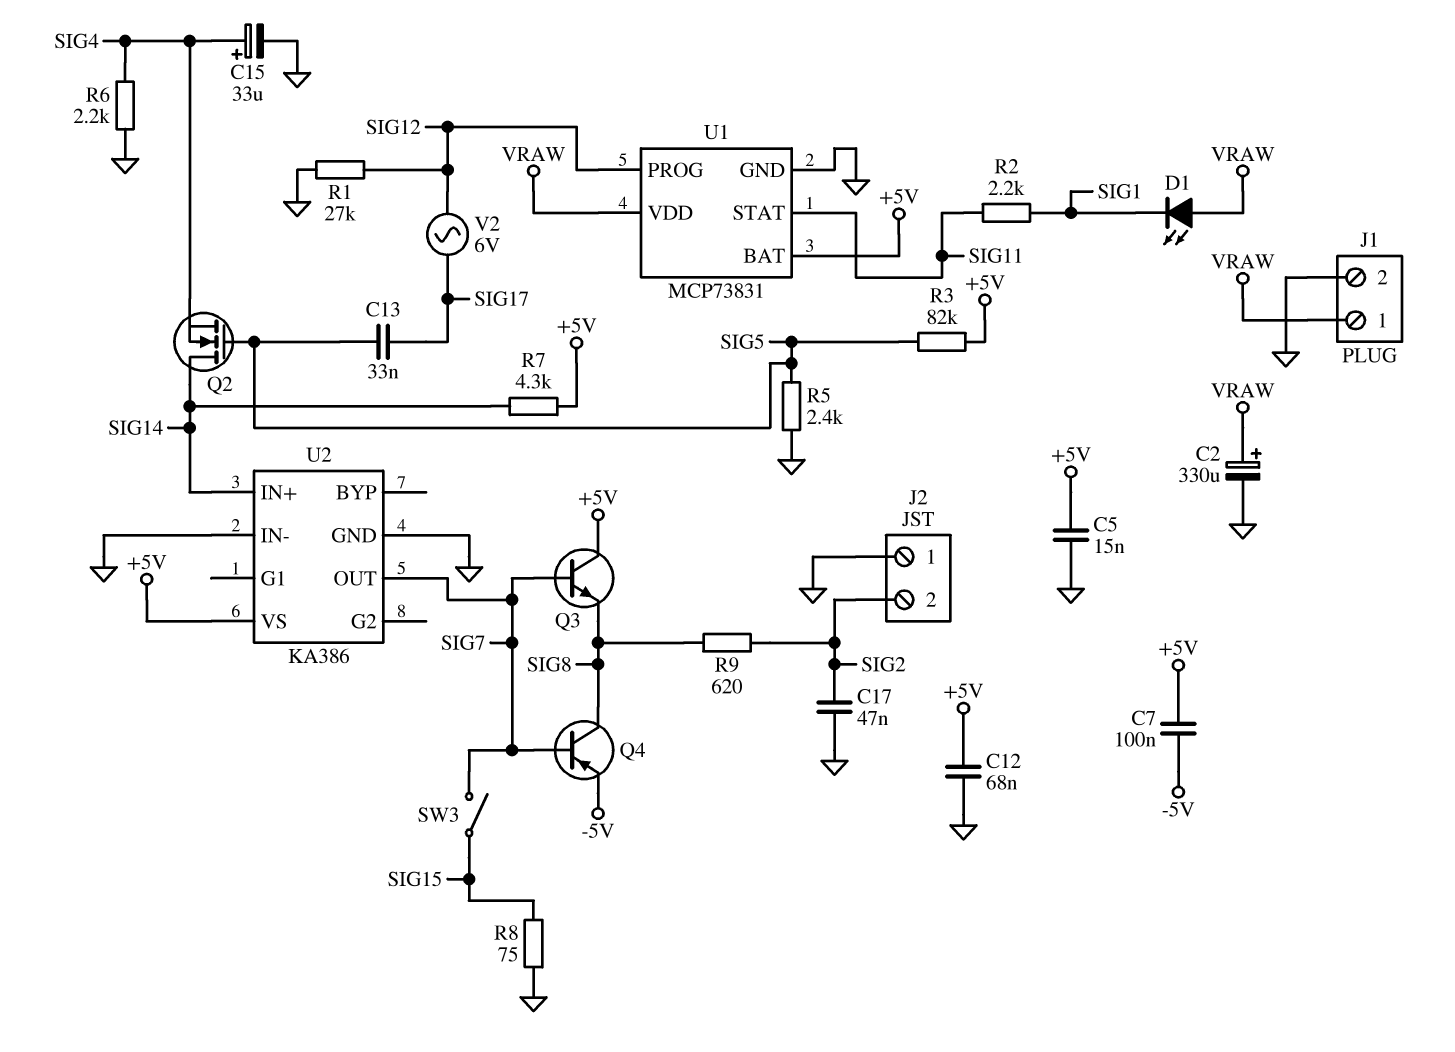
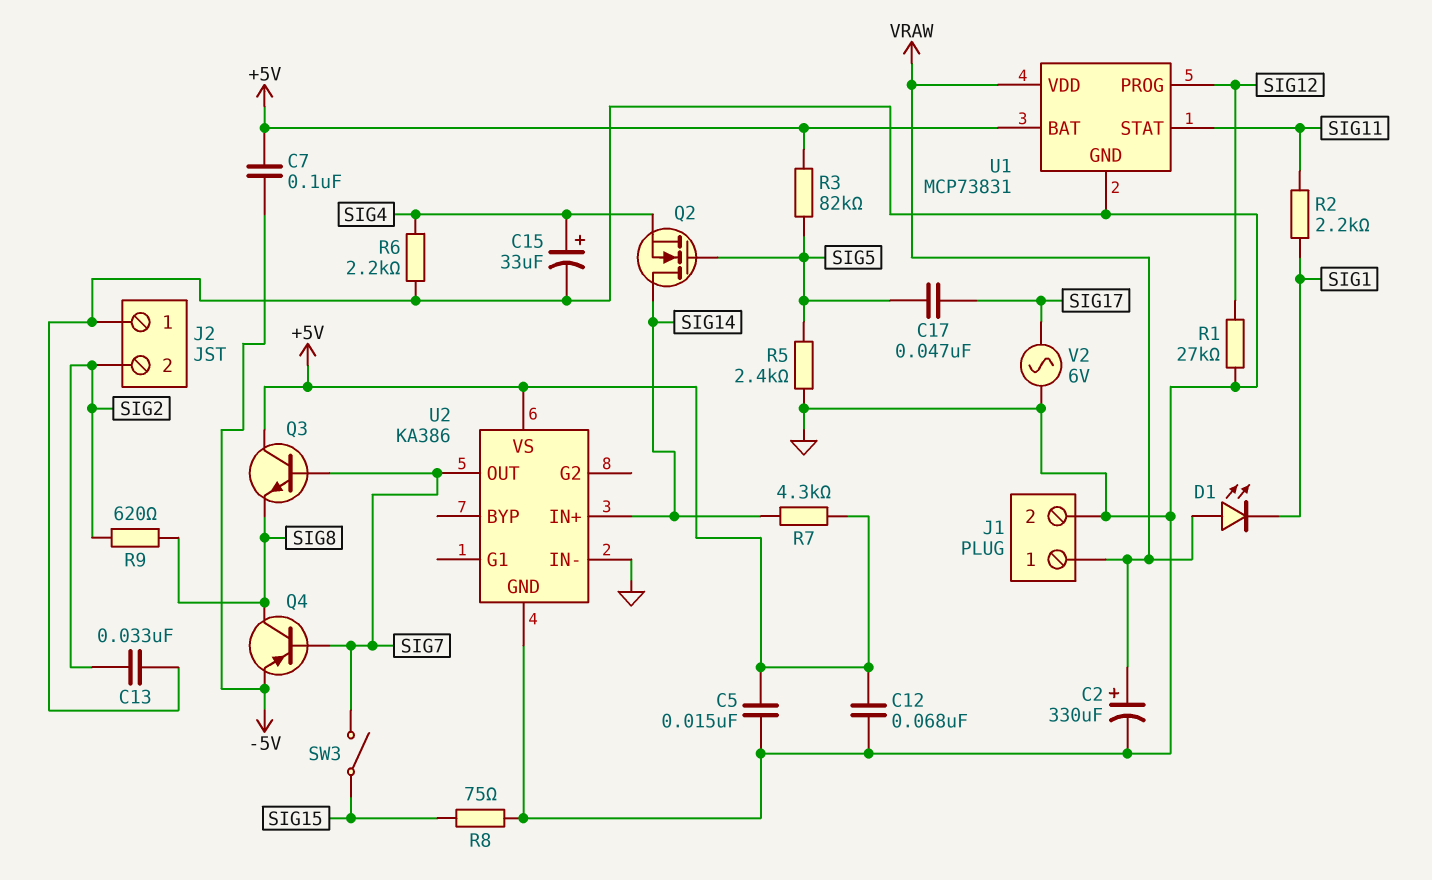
C13: 33nF (SIG5, SIG17) -> 33nF (GND, SIG2)
C17: 47nF (GND, SIG2) -> 47nF (SIG5, SIG17)
V2: AC 6V (SIG12, SIG17) -> AC 6V (GND, SIG17)

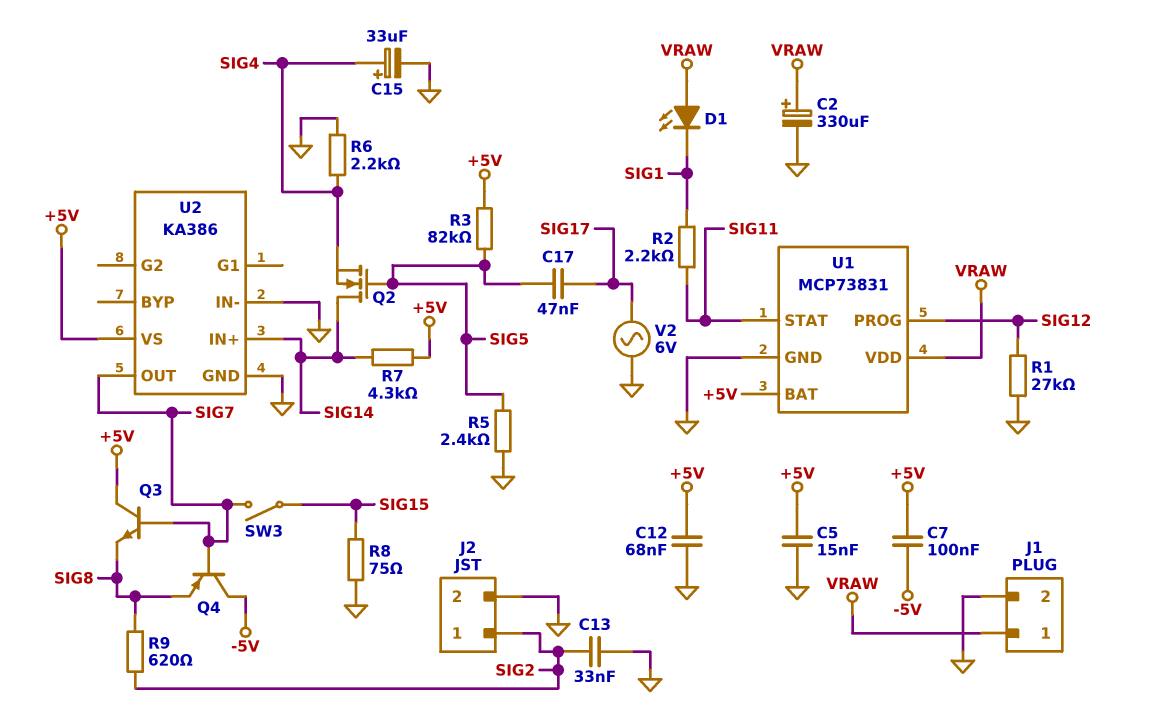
J2 pin 1: GND -> SIG2
J2 pin 2: SIG2 -> GND
Q4: PNP (B SIG7, C SIG8, E -5V) -> PNP (B SIG7, C -5V, E SIG8)

